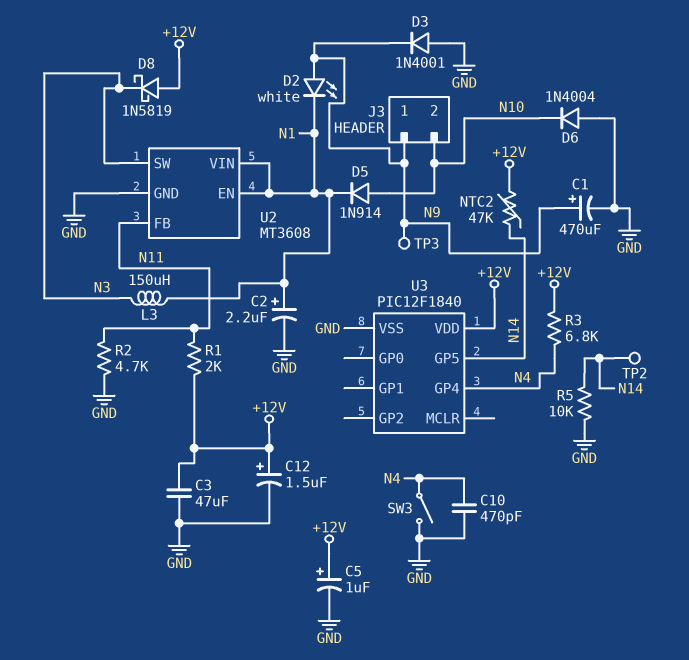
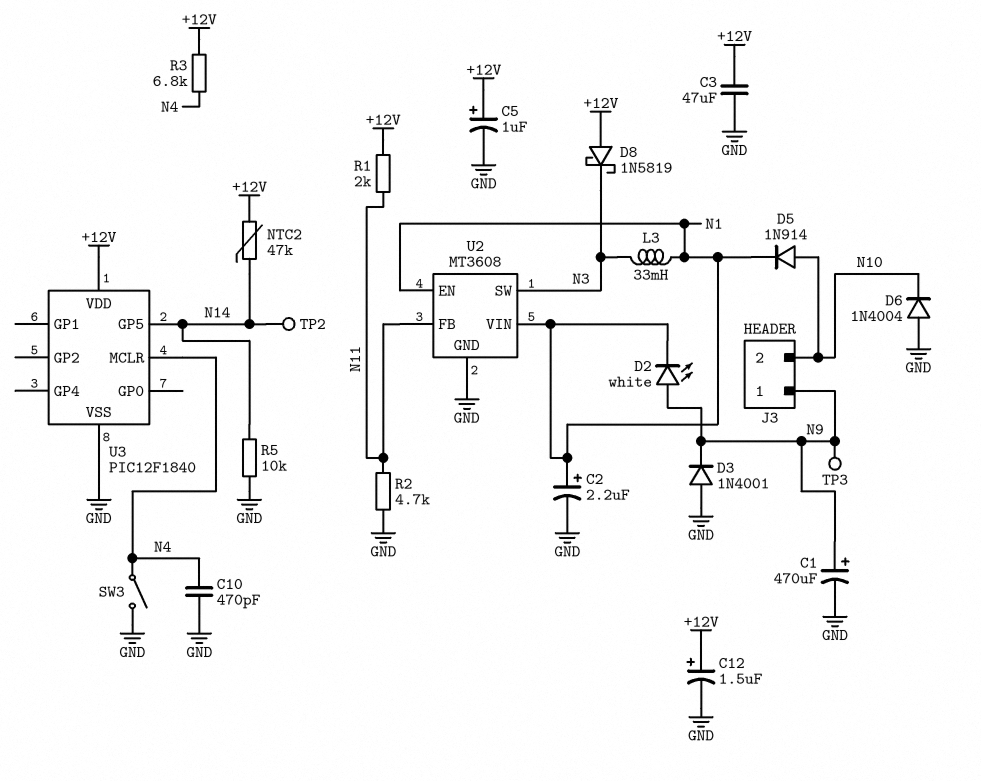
L3: 150uH (N1, N3) -> 33mH (N1, N3)
U3 pin GP4: N4 -> none
U3 pin MCLR: none -> N4

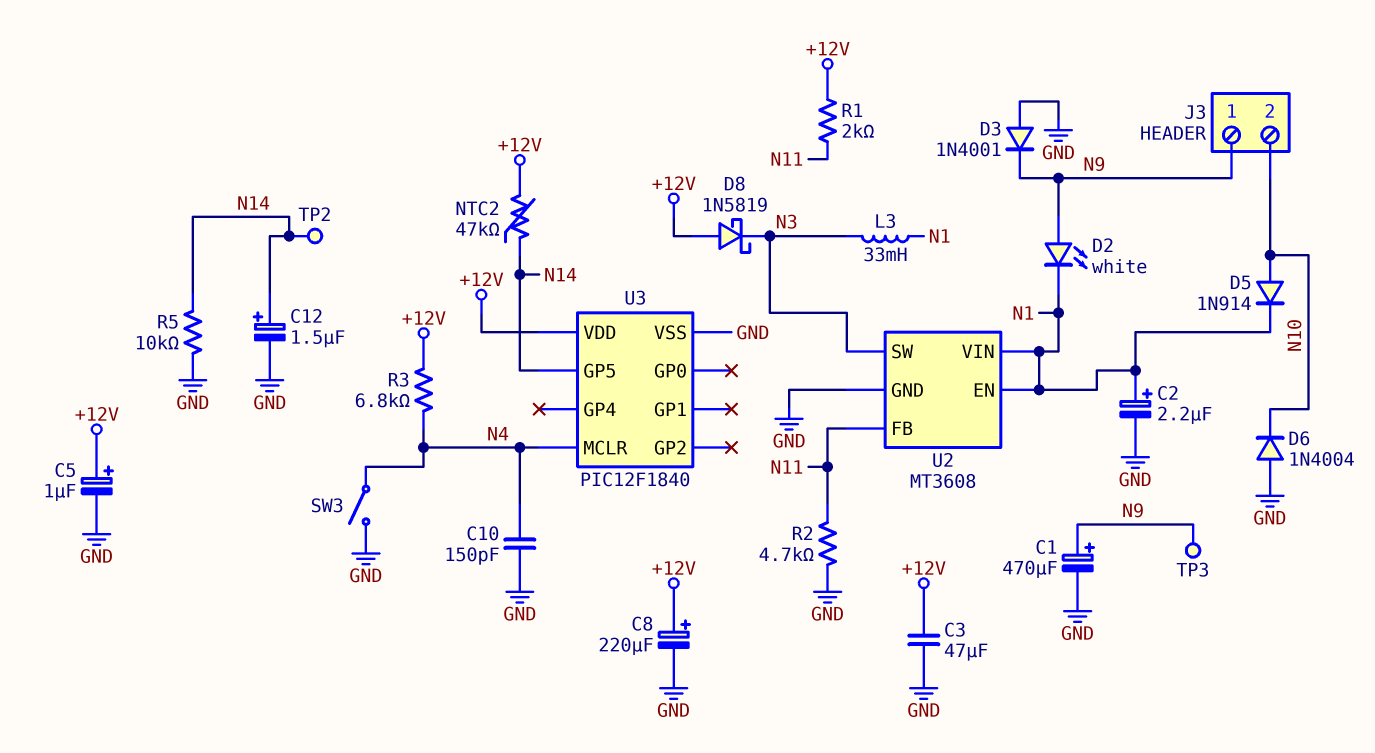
C8: none -> 220uF (plus +12V, minus GND)
C10: 470pF (GND, N4) -> 150pF (GND, N4)
C12: 1.5uF (plus +12V, minus GND) -> 1.5uF (plus N14, minus GND)

